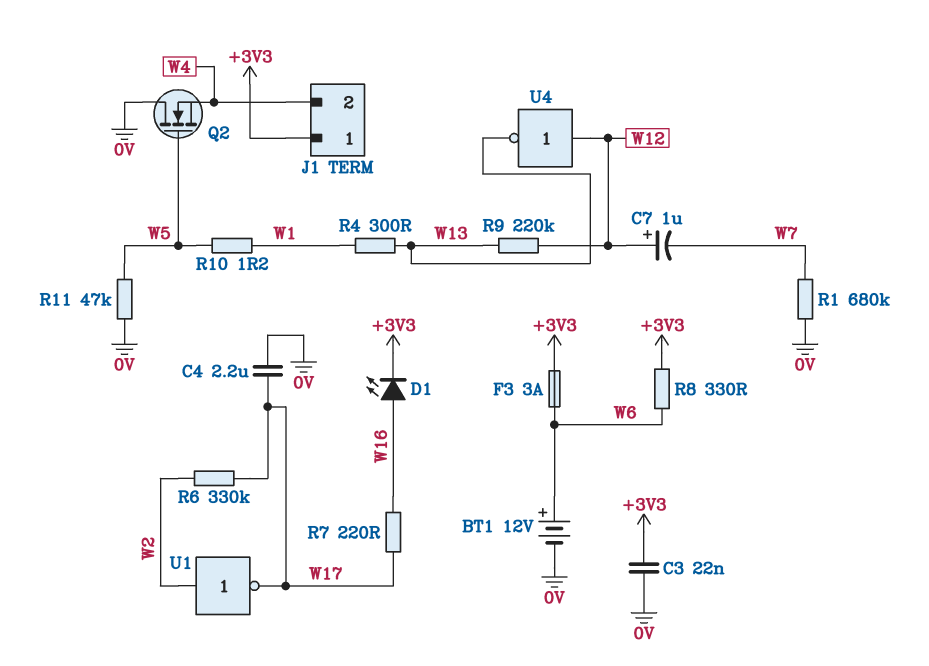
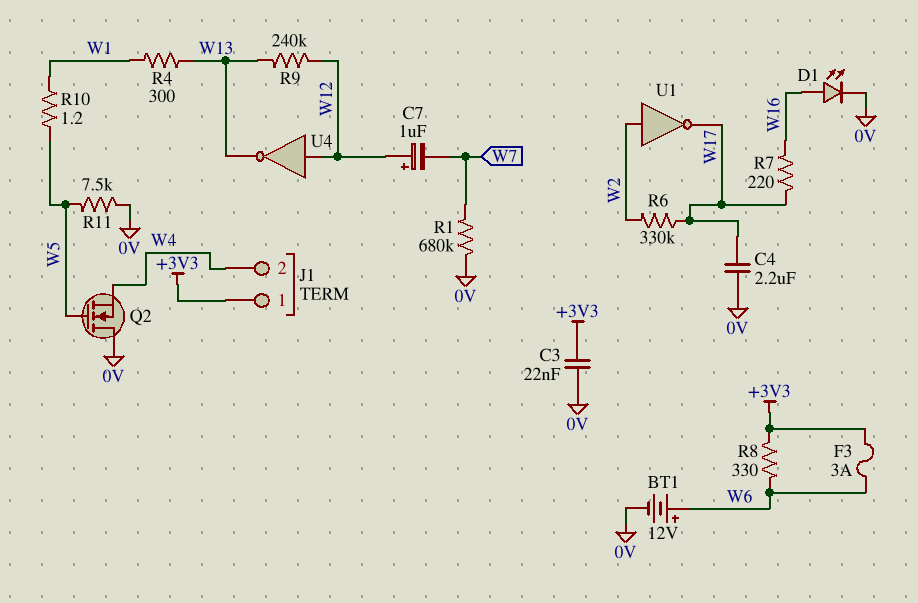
D1: LED (A W16, K +3V3) -> LED (A W16, K 0V)
R9: 220k (W12, W13) -> 240k (W12, W13)
R11: 47k (0V, W5) -> 7.5k (0V, W5)

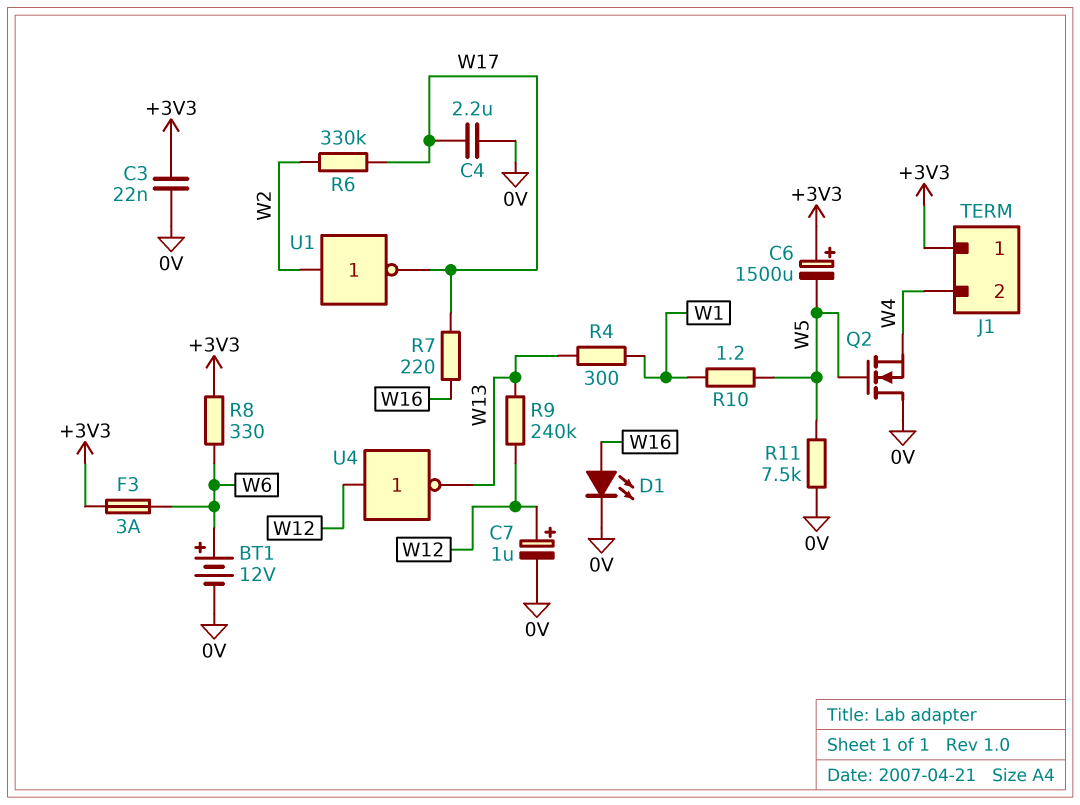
C6: none -> 1500uF (plus +3V3, minus W5)
C7: 1uF (plus W12, minus W7) -> 1uF (plus W12, minus 0V)
R1: 680k (0V, W7) -> none

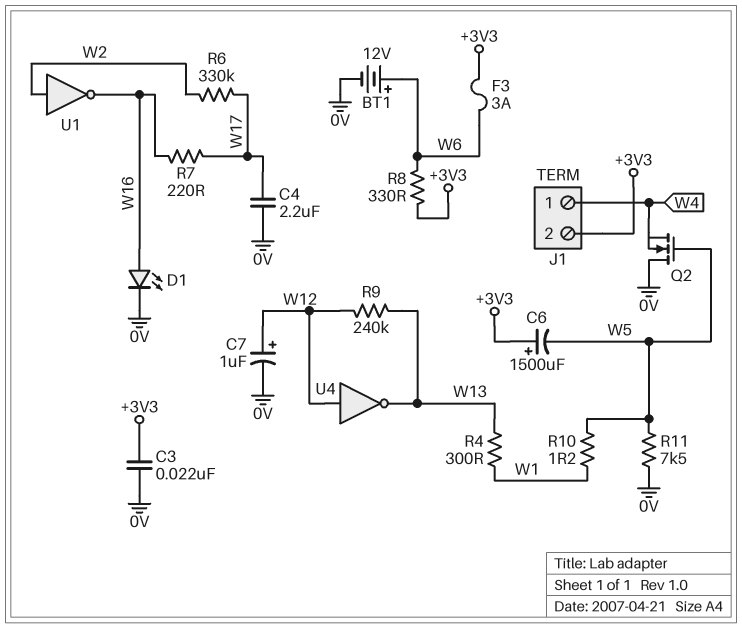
J1 pin 1: +3V3 -> W4
J1 pin 2: W4 -> +3V3
U1: NOT (in W2, out W17) -> NOT (in W2, out W16)

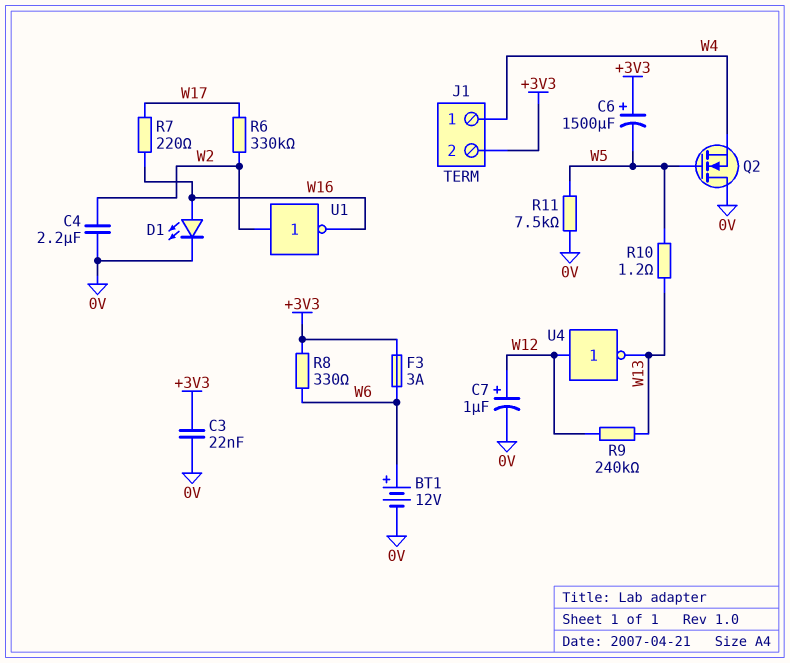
C4: 2.2uF (0V, W17) -> 2.2uF (0V, W2)
R4: 300 (W1, W13) -> none
R10: 1.2 (W1, W5) -> 1.2 (W5, W13)

